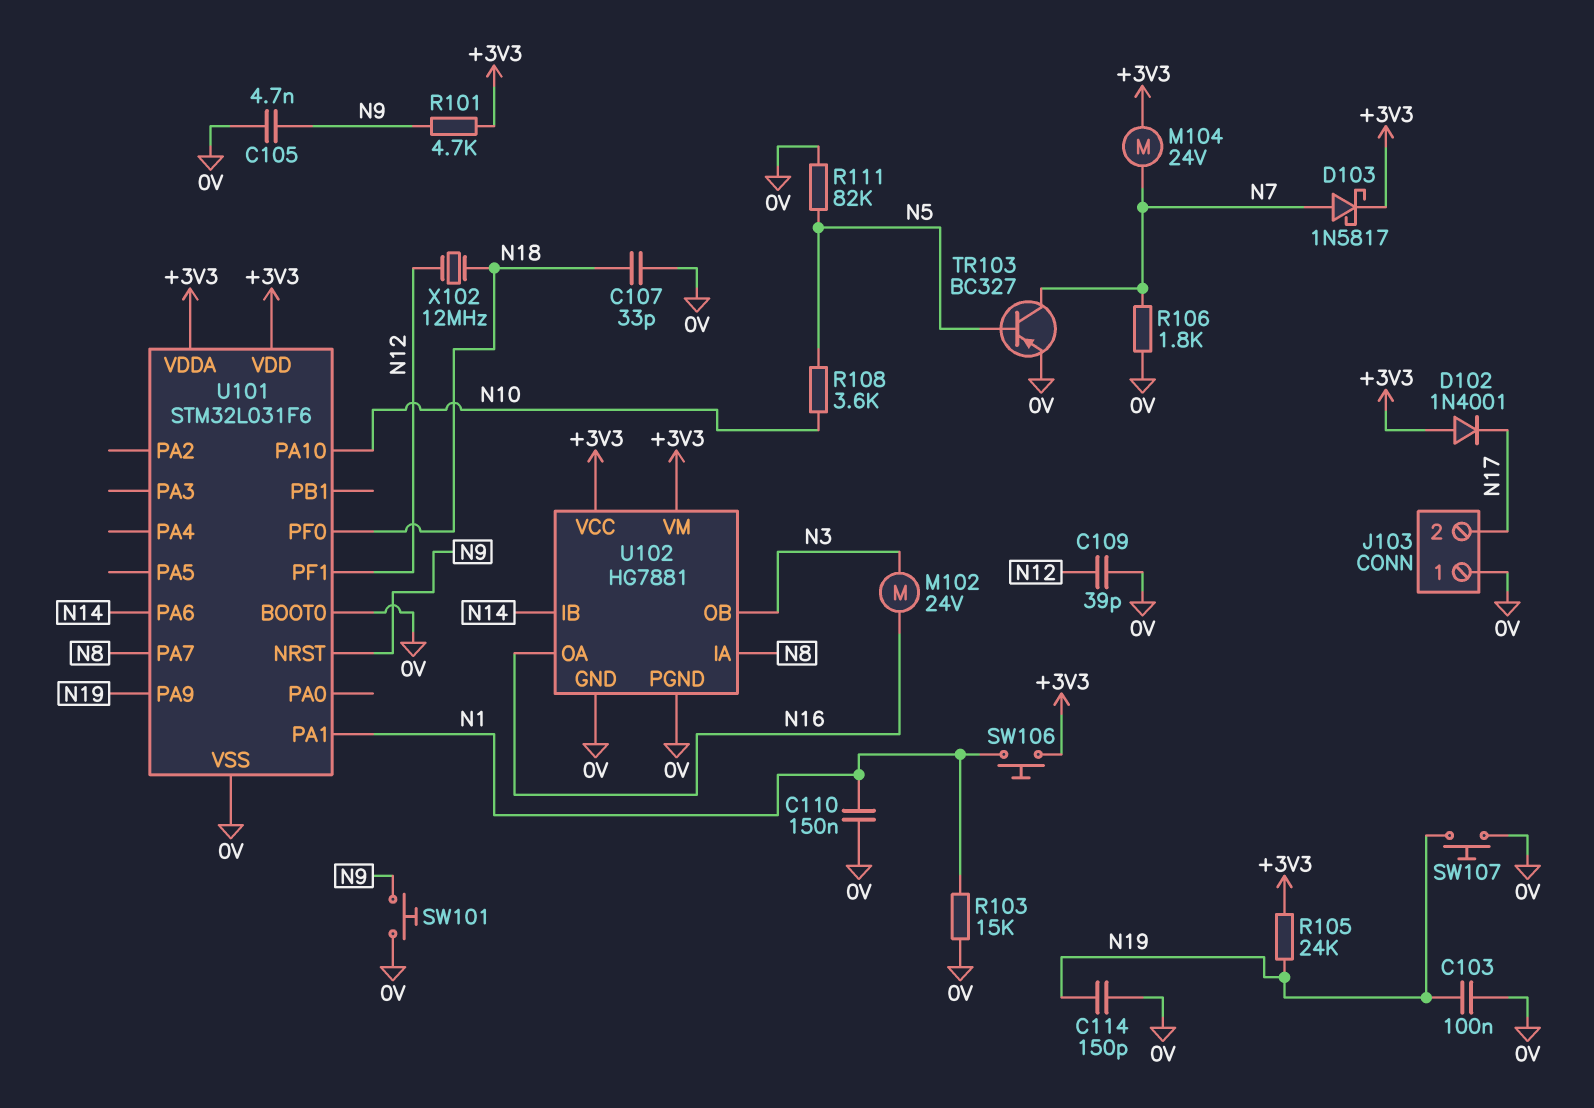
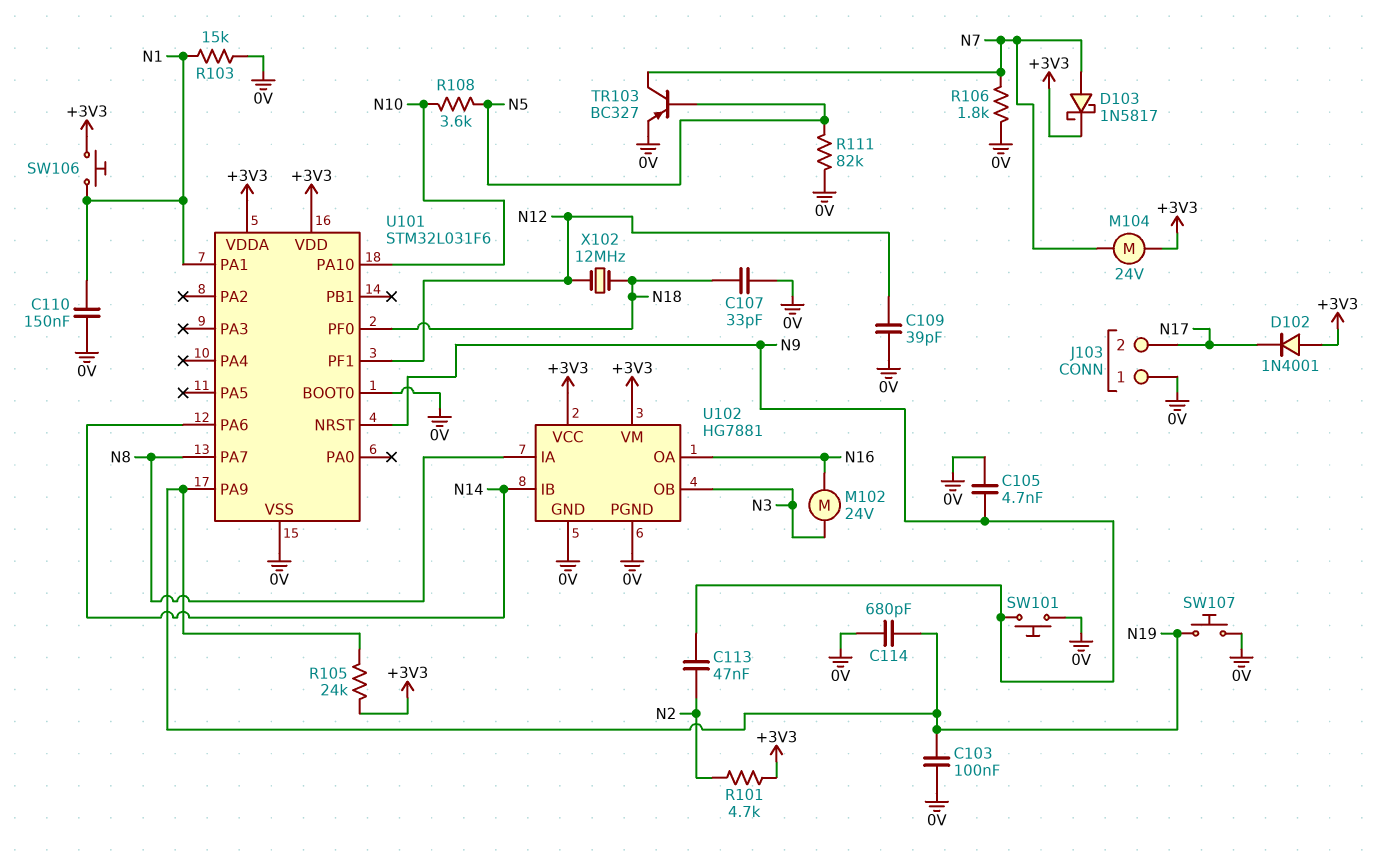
C113: none -> 47nF (N2, N9)
C114: 150pF (0V, N19) -> 680pF (0V, N19)
R101: 4.7k (+3V3, N9) -> 4.7k (+3V3, N2)

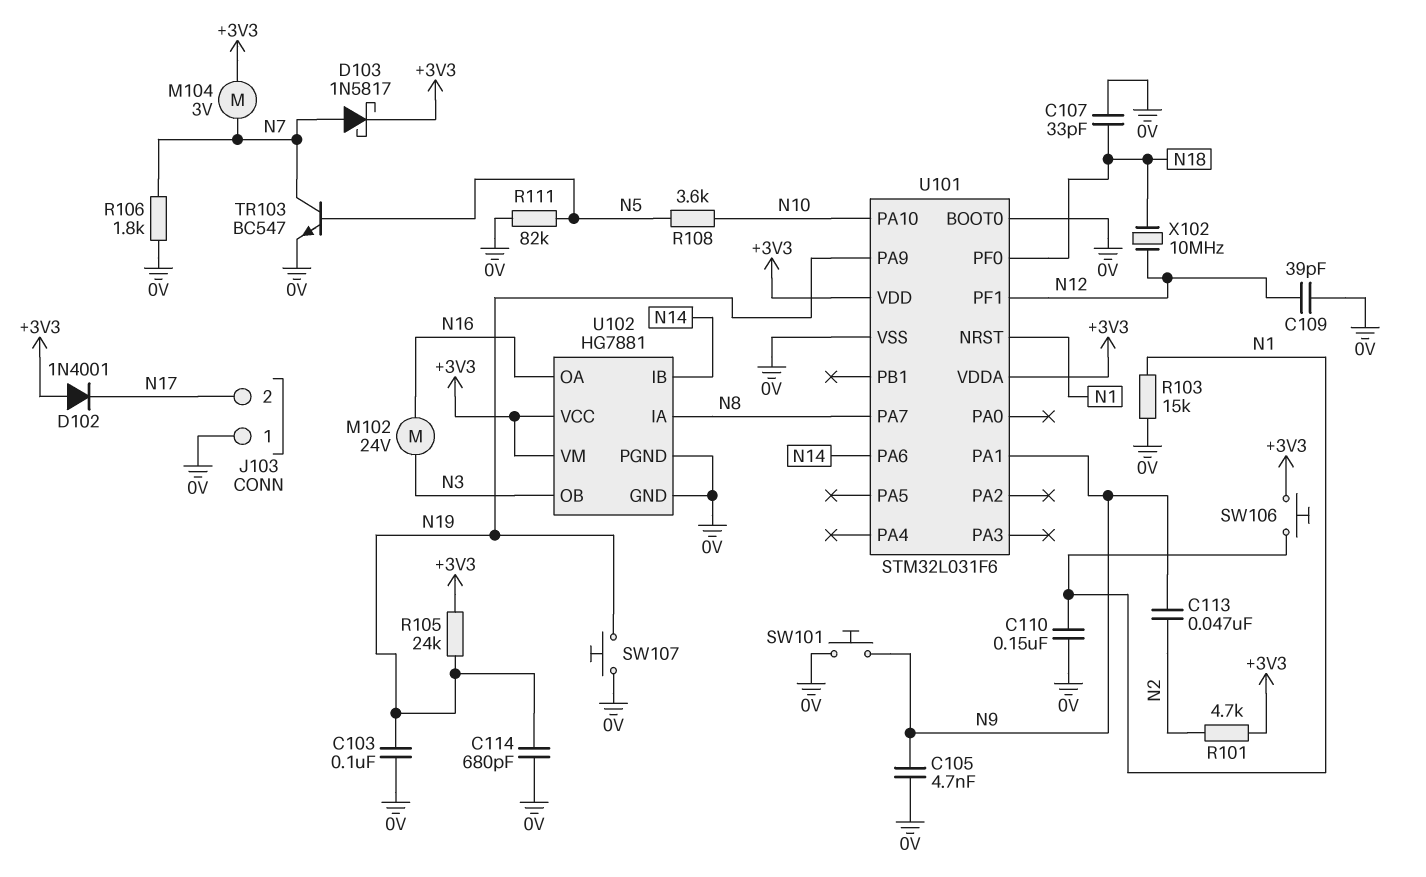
M104: motor 24V (+3V3, N7) -> motor 3V (+3V3, N7)
TR103: PNP BC327 (B N5, C N7, E 0V) -> NPN BC547 (B N5, C N7, E 0V)
U101 pin NRST: N9 -> N1
U101 pin PA1: N1 -> N9
X102: 12MHz (N12, N18) -> 10MHz (N12, N18)

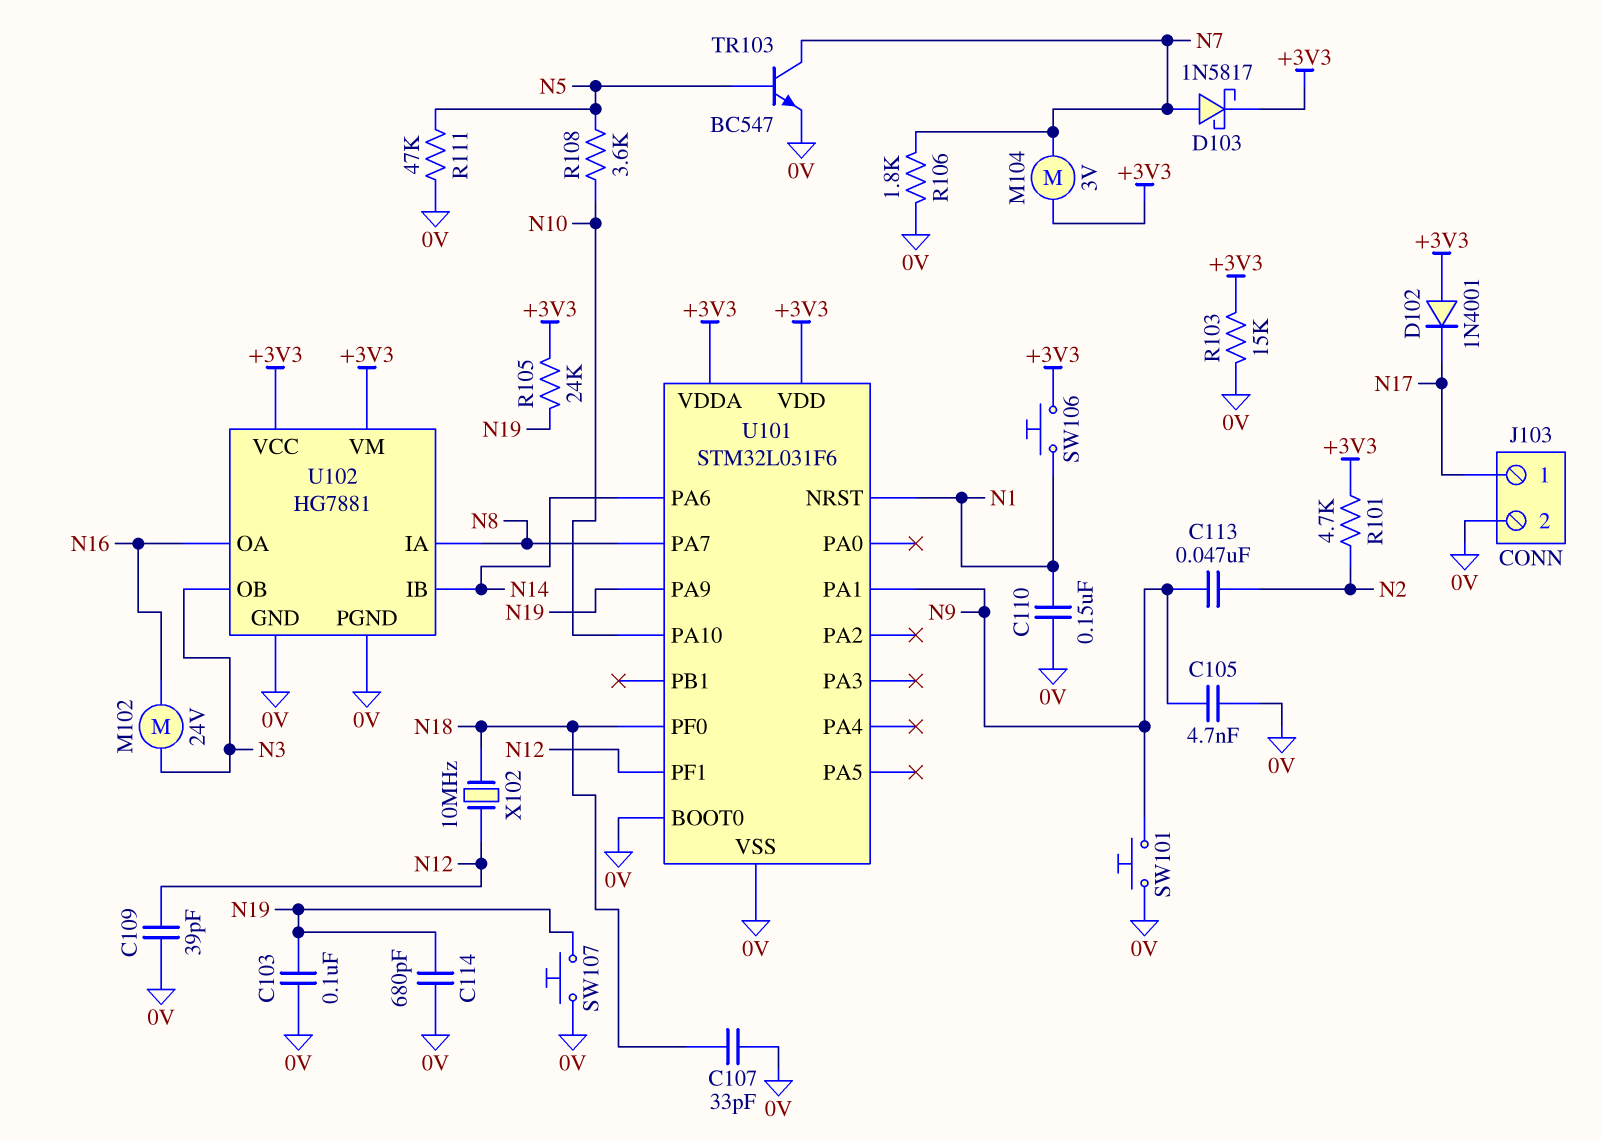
J103 pin 1: 0V -> N17
J103 pin 2: N17 -> 0V
R103: 15k (0V, N1) -> 15k (+3V3, 0V)
R111: 82k (0V, N5) -> 47k (0V, N5)

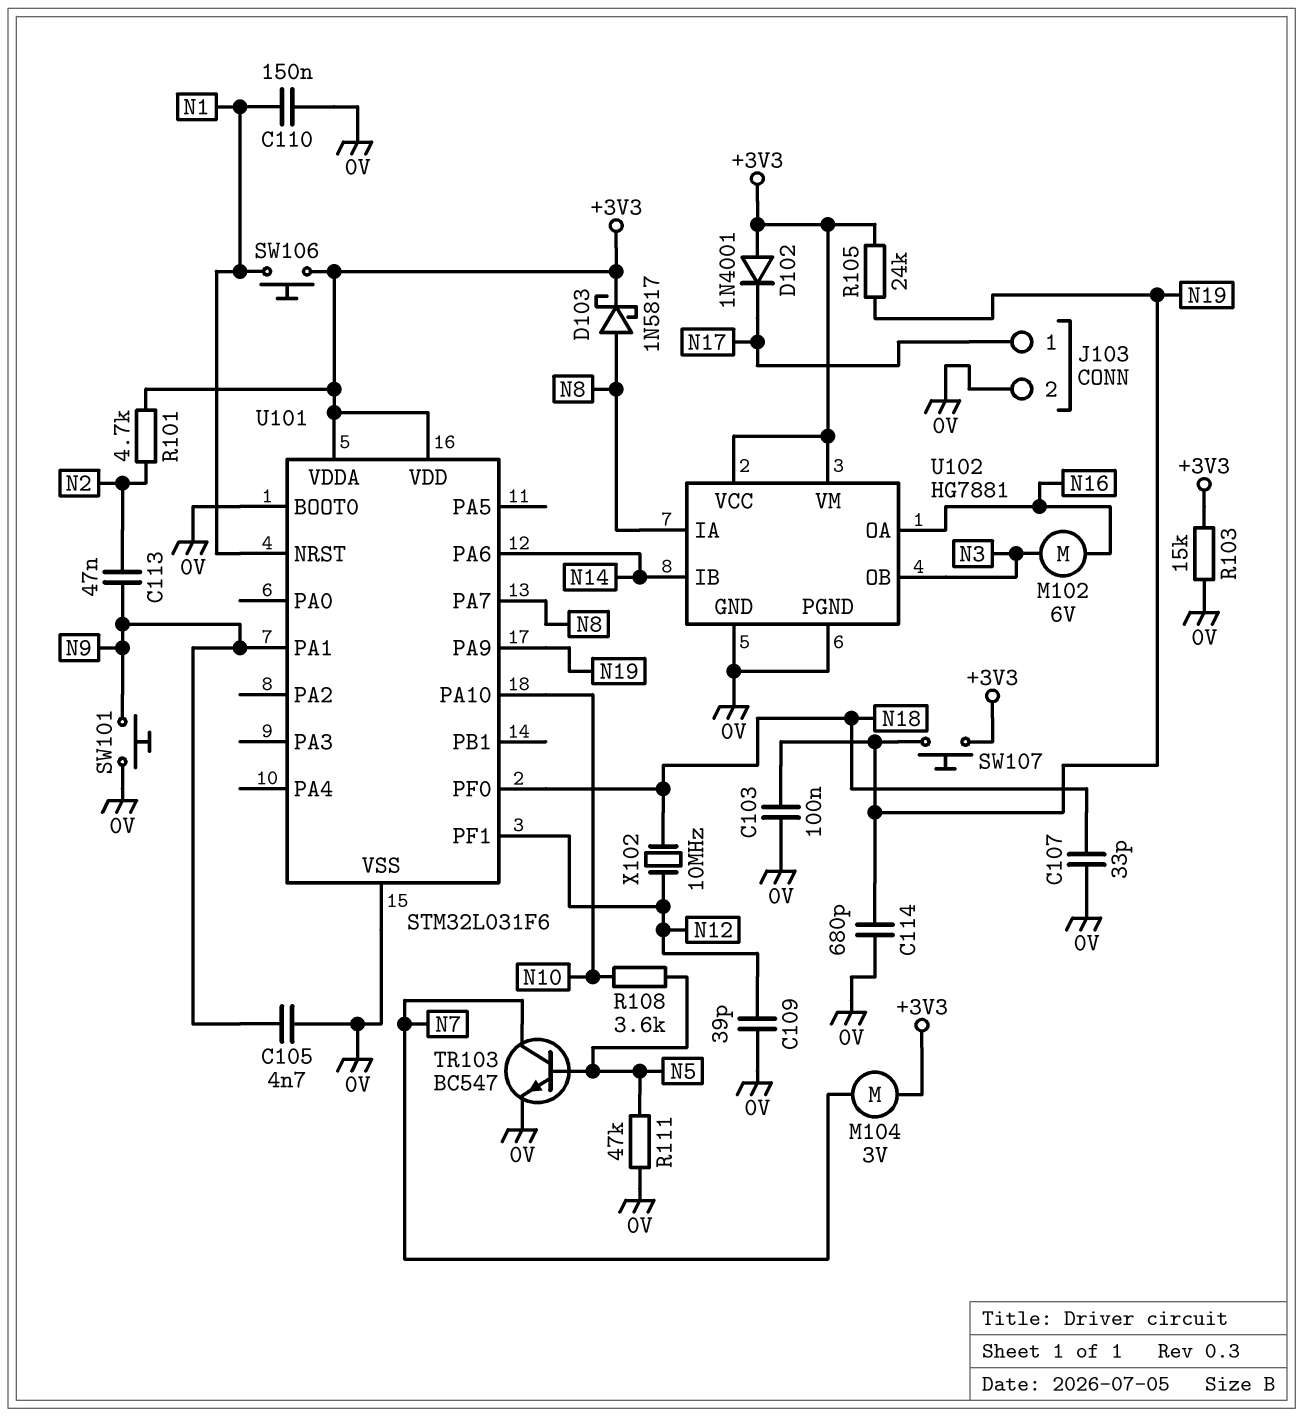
D103: schottky 1N5817 (A N7, K +3V3) -> schottky 1N5817 (A N8, K +3V3)
M102: motor 24V (N3, N16) -> motor 6V (N3, N16)
R106: 1.8k (0V, N7) -> none
SW107: button (0V, N19) -> button (+3V3, N19)

